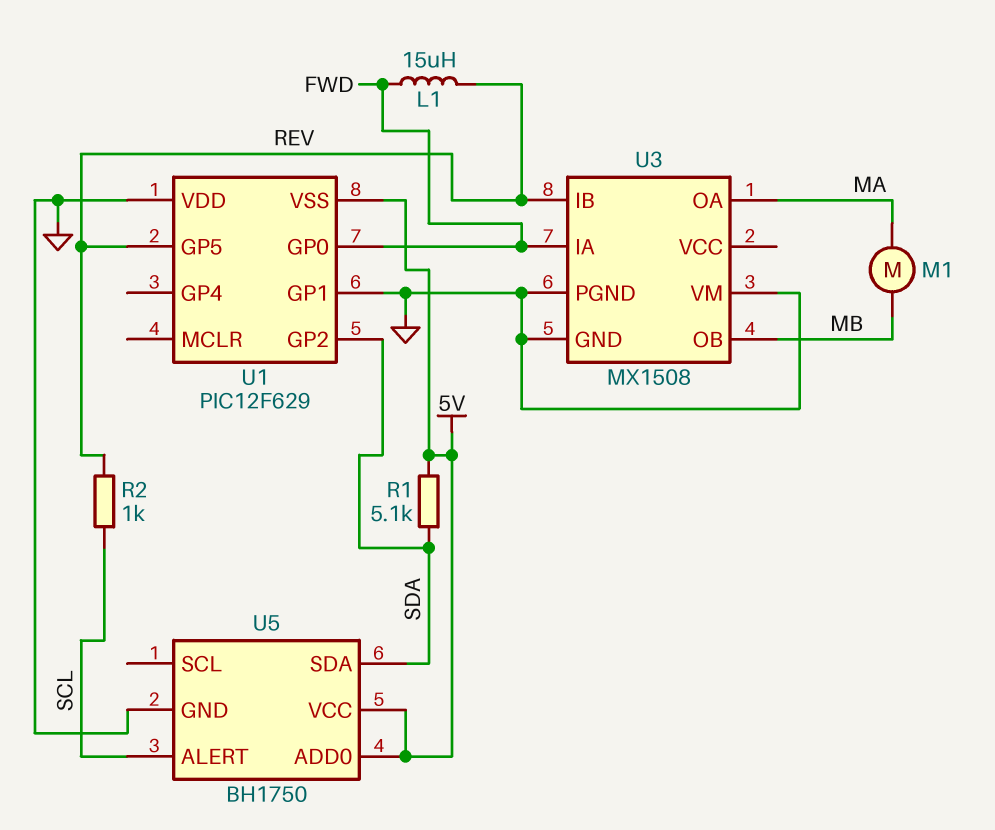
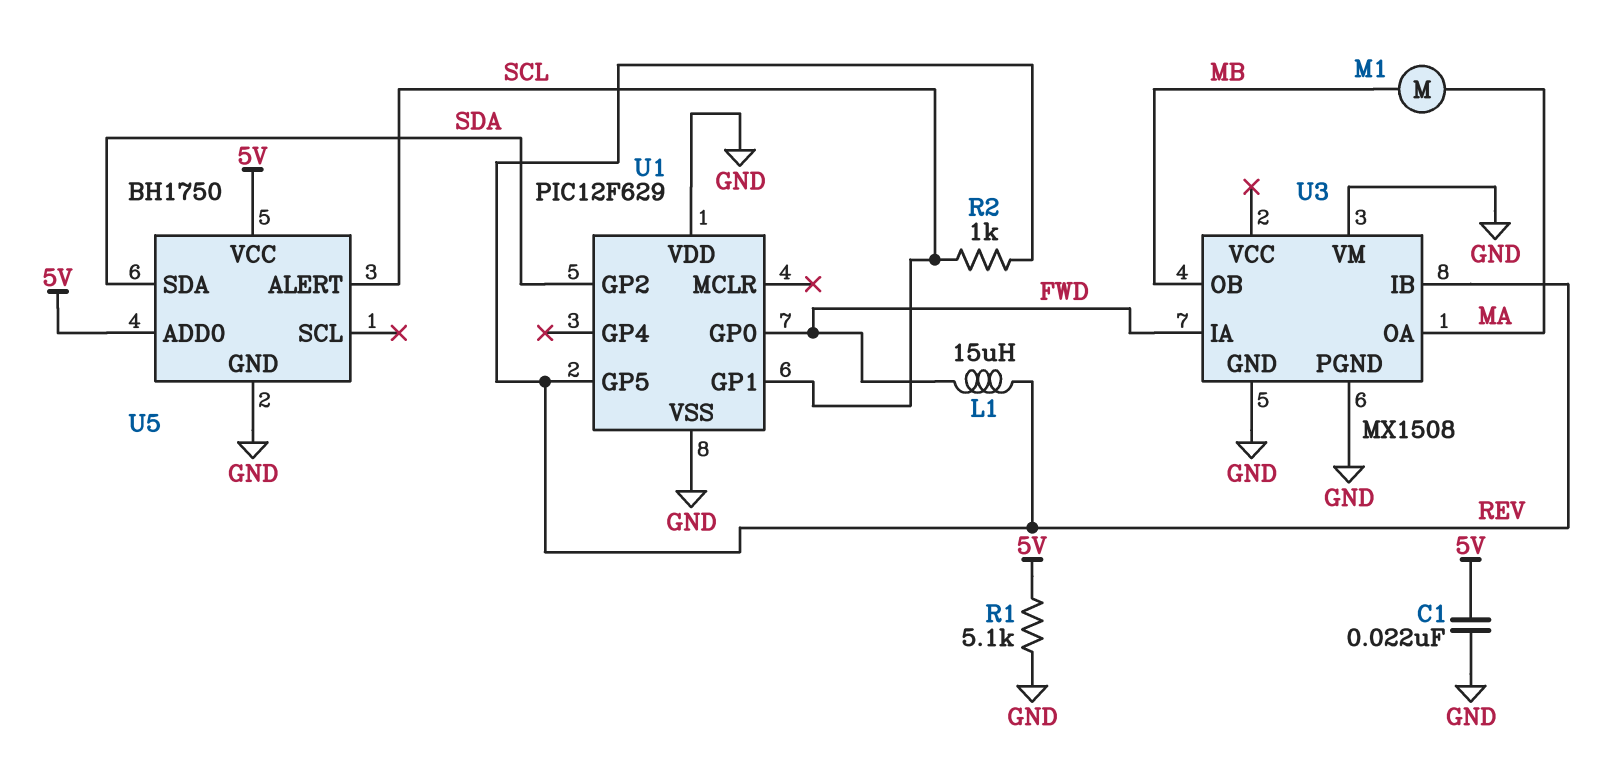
C1: none -> 22nF (5V, GND)
R1: 5.1k (5V, SDA) -> 5.1k (5V, GND)
U1 pin GP1: GND -> SCL
U1 pin VSS: 5V -> GND

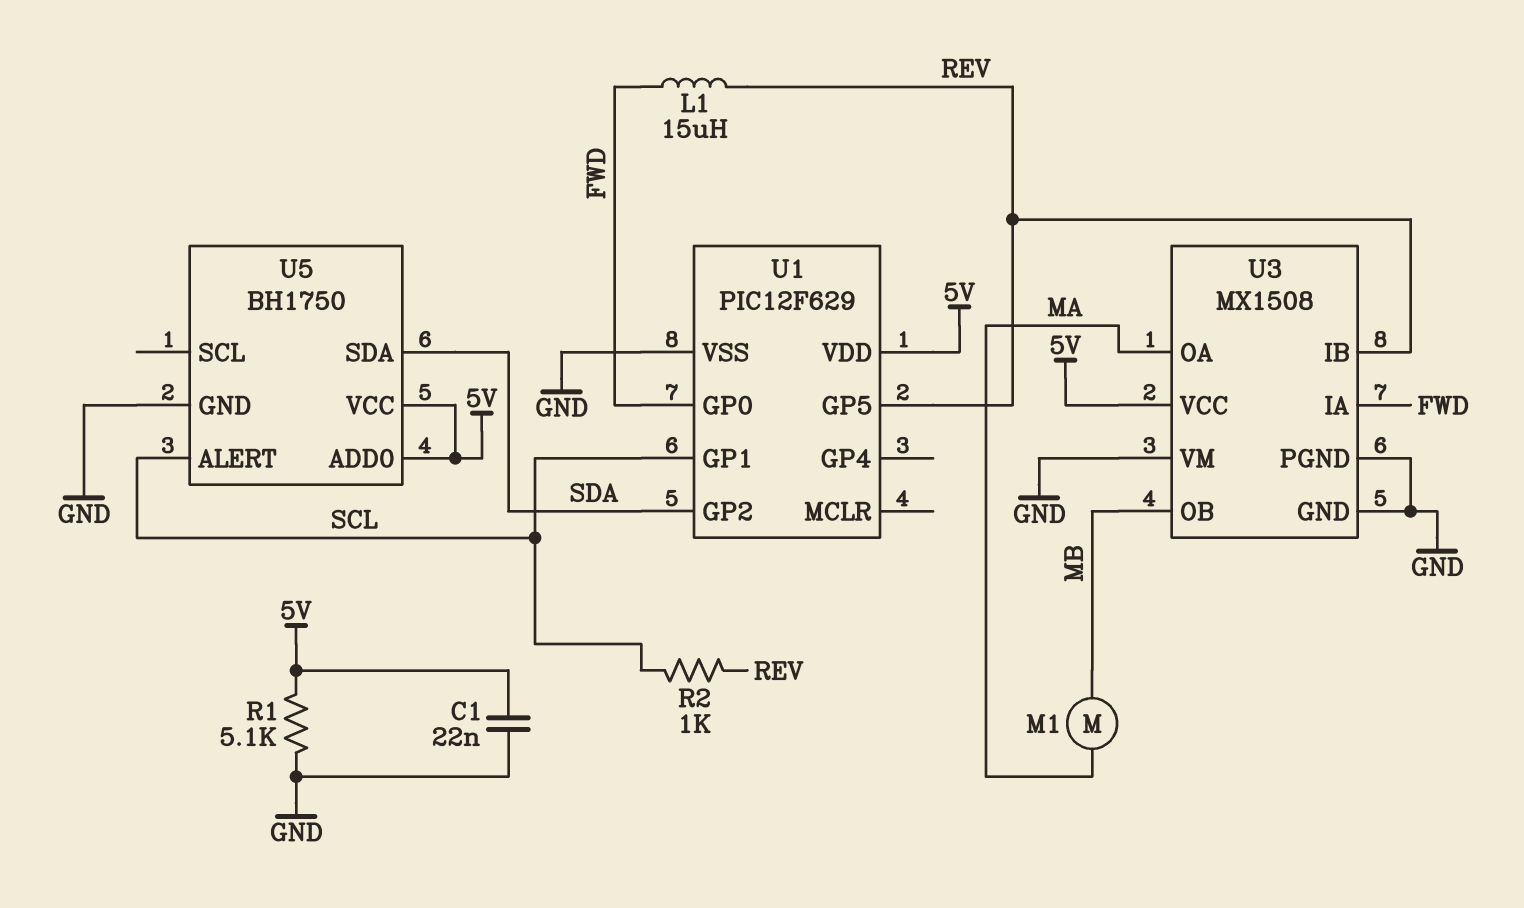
U1 pin VDD: GND -> 5V
U3 pin VCC: none -> 5V

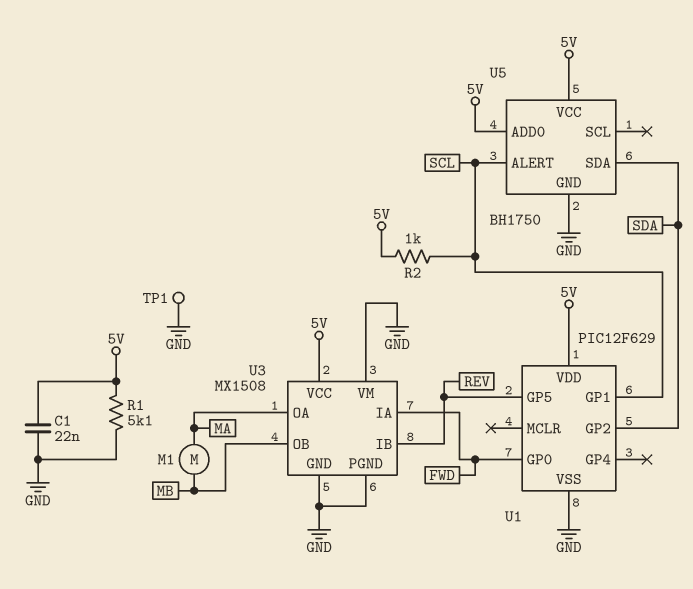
L1: 15uH (FWD, REV) -> none
R2: 1k (REV, SCL) -> 1k (5V, SCL)
TP1: none -> test point (GND)

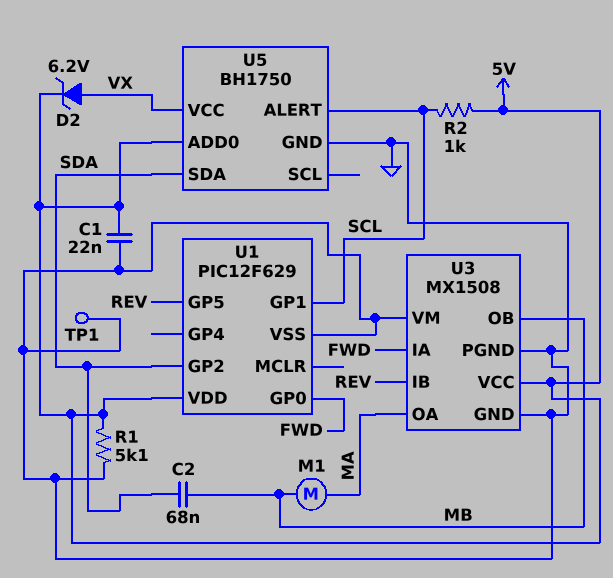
C2: none -> 68nF (MB, SDA)
D2: none -> zener 6.2V (A VX, K 5V)
U5 pin VCC: 5V -> VX

